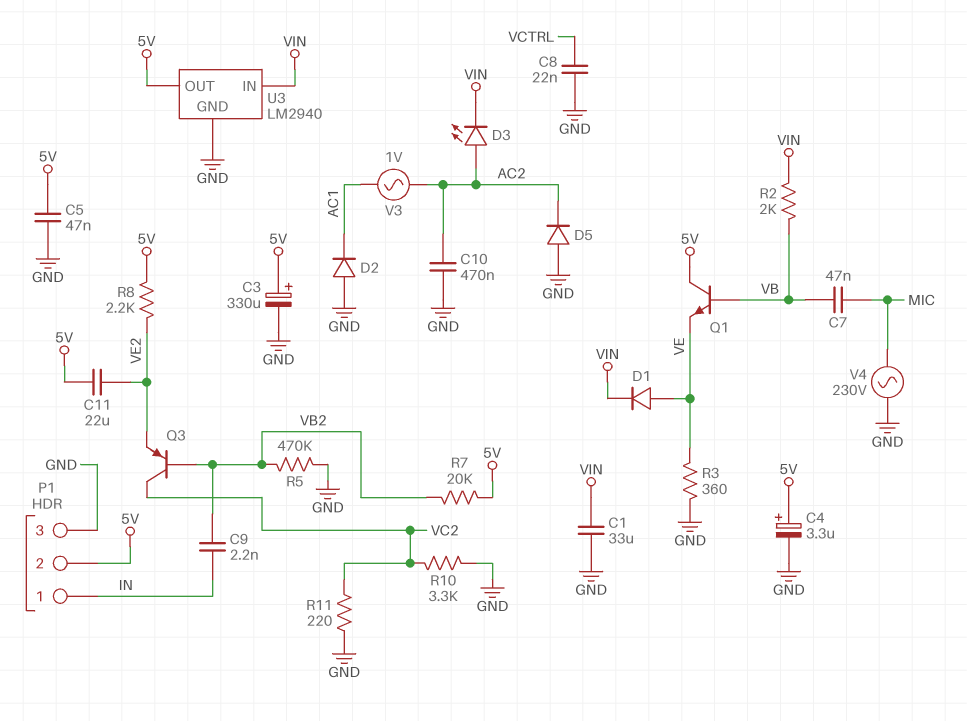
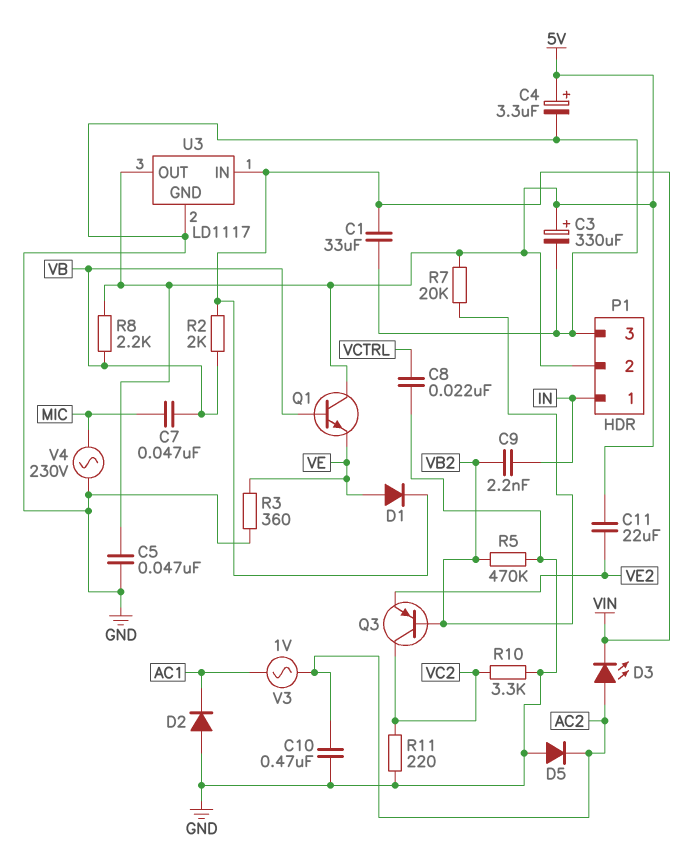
R8: 2.2k (5V, VE2) -> 2.2k (5V, VB)
U3: LM2940 -> LD1117

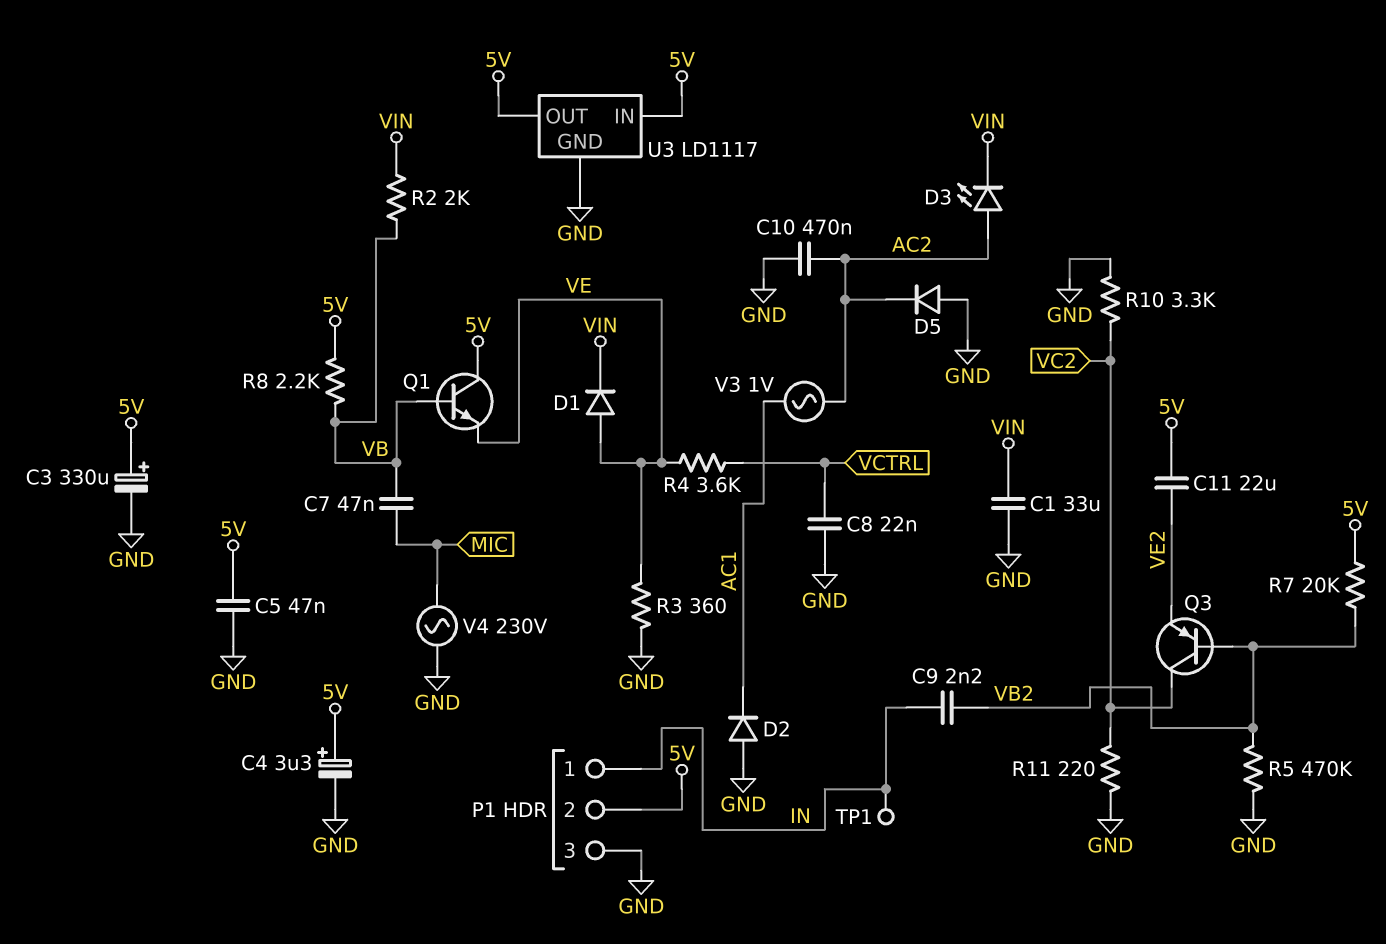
R4: none -> 3.6k (VCTRL, VE)
TP1: none -> test point (IN)
U3 pin IN: VIN -> 5V

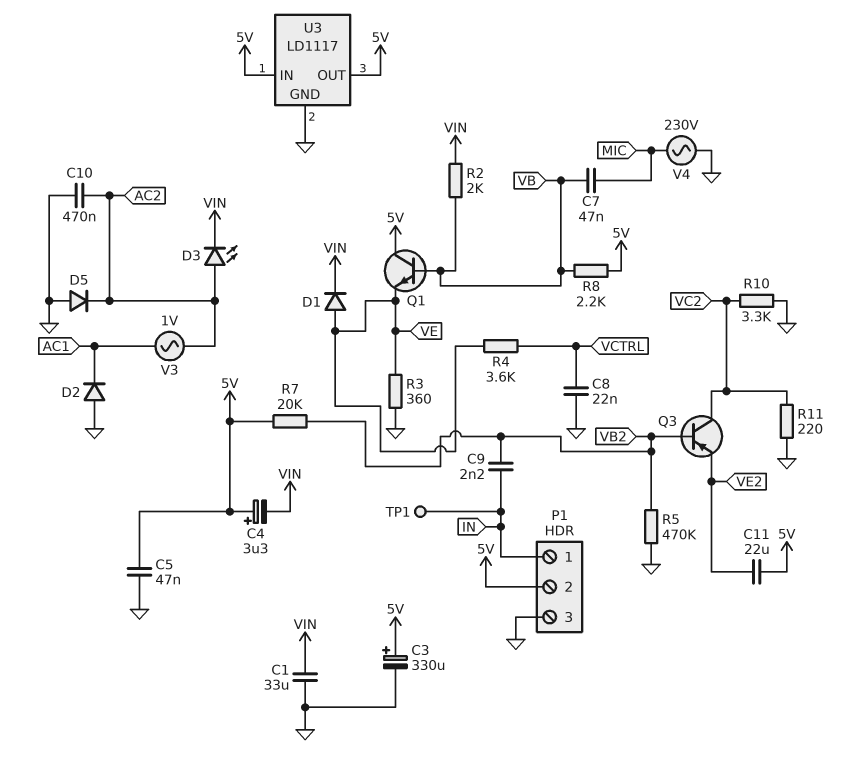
C4: 3.3uF (plus 5V, minus GND) -> 3.3uF (plus 5V, minus VIN)

